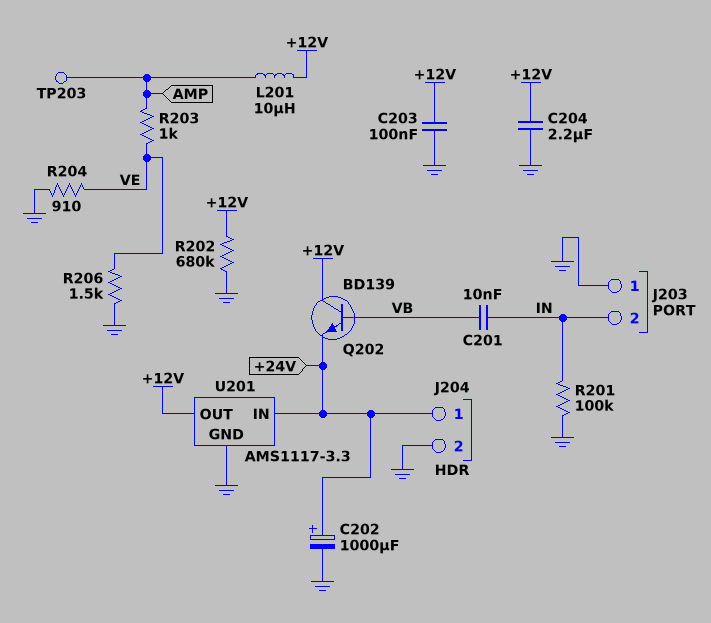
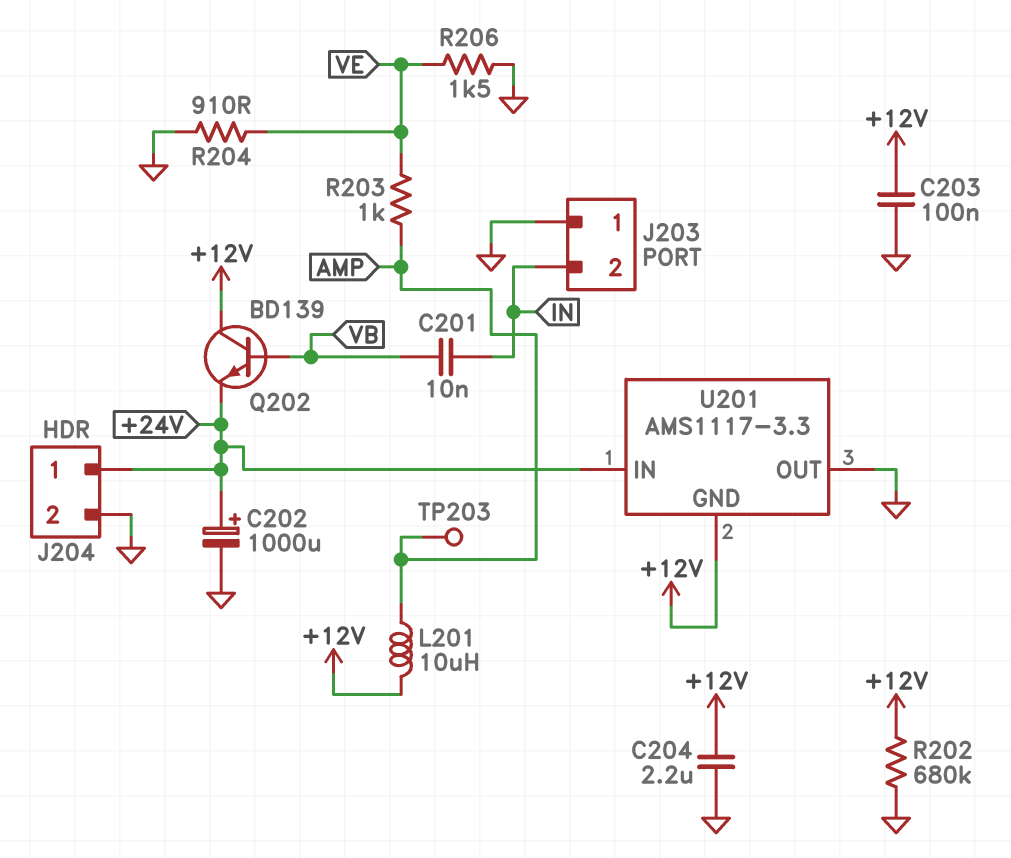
R201: 100k (GND, IN) -> none
U201 pin GND: GND -> +12V
U201 pin OUT: +12V -> GND

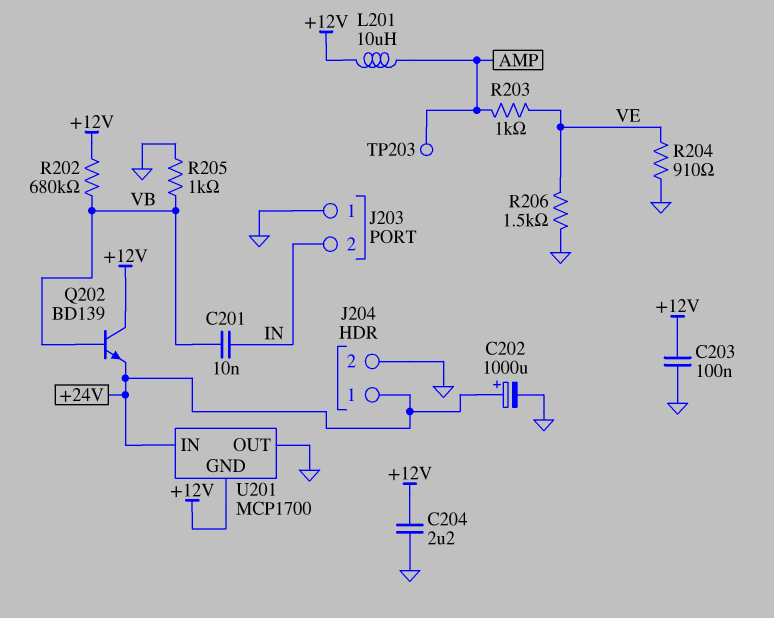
R202: 680k (+12V, GND) -> 680k (+12V, VB)
R205: none -> 1k (GND, VB)
U201: AMS1117-3.3 -> MCP1700

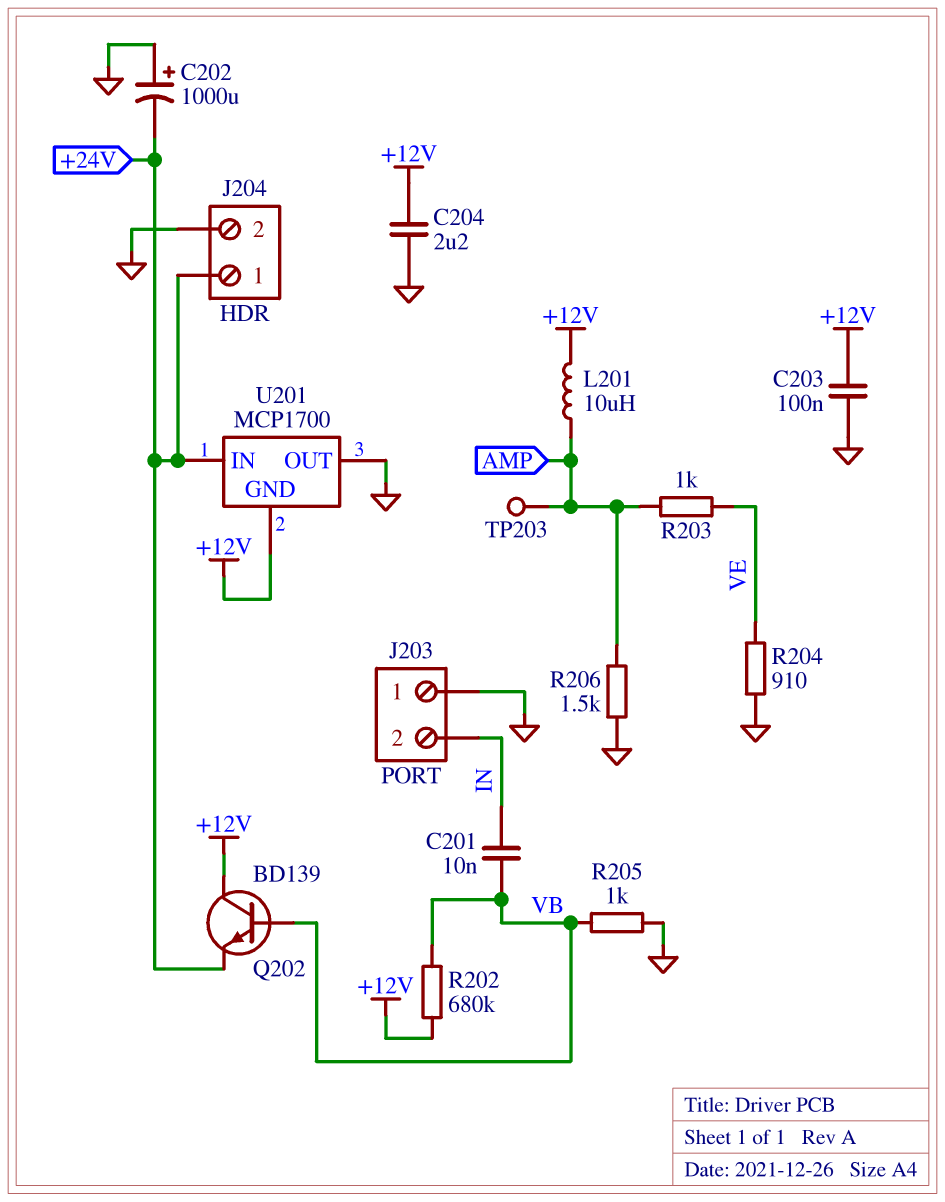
C202: 1000uF (plus +24V, minus GND) -> 1000uF (plus GND, minus +24V)
R206: 1.5k (GND, VE) -> 1.5k (AMP, GND)

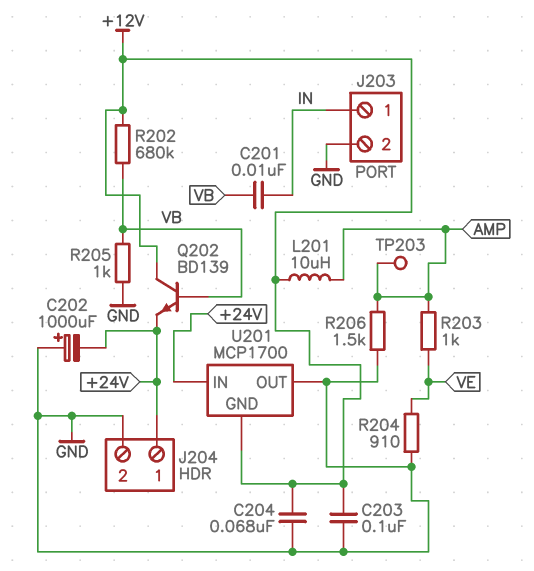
C204: 2.2uF (+12V, GND) -> 68nF (+12V, GND)
J203 pin 1: GND -> IN
J203 pin 2: IN -> GND

